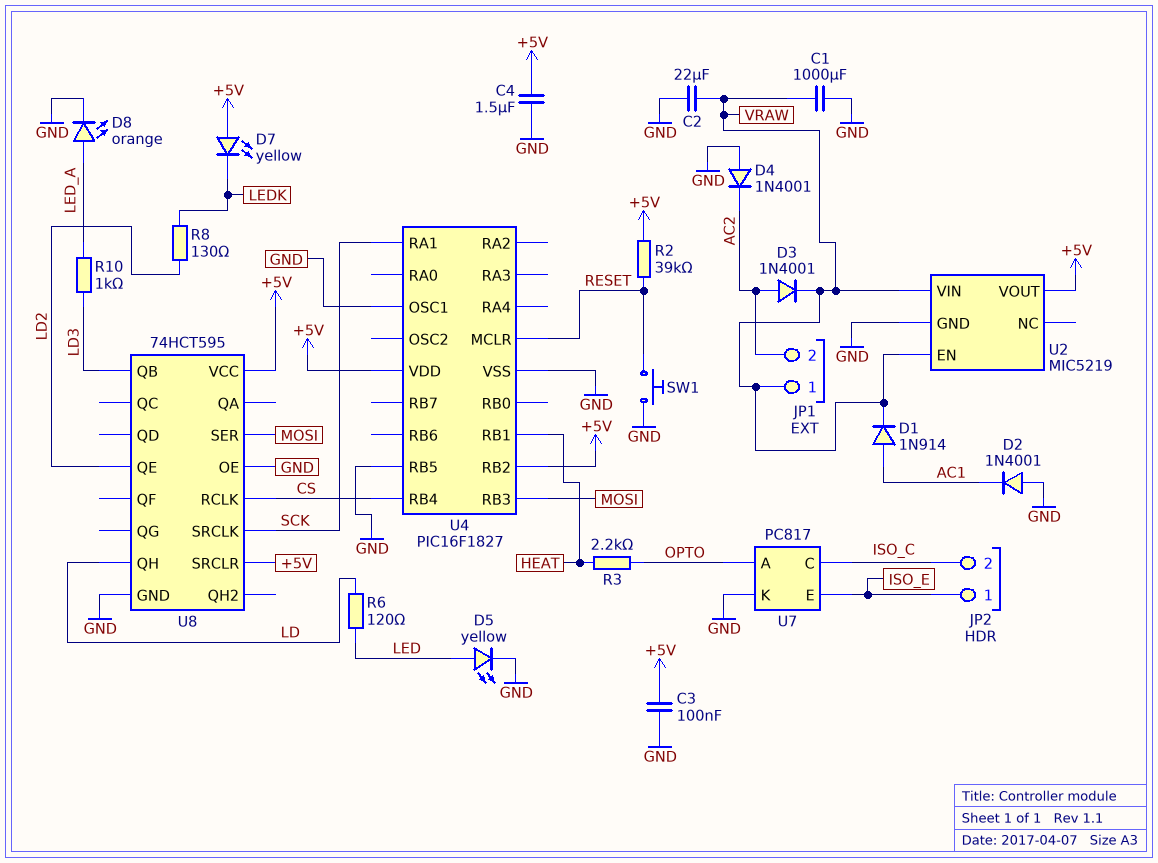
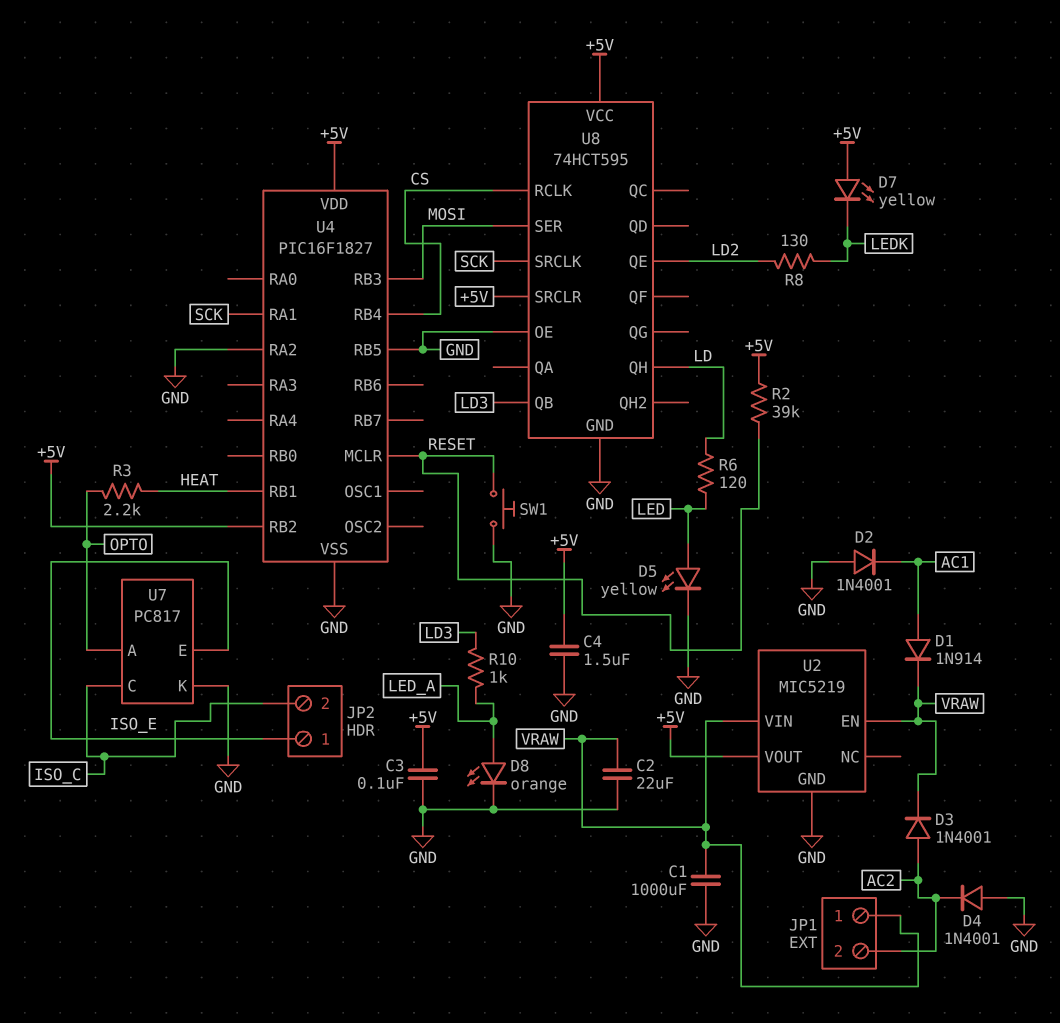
U4 pin OSC1: GND -> none
U4 pin RA2: none -> GND

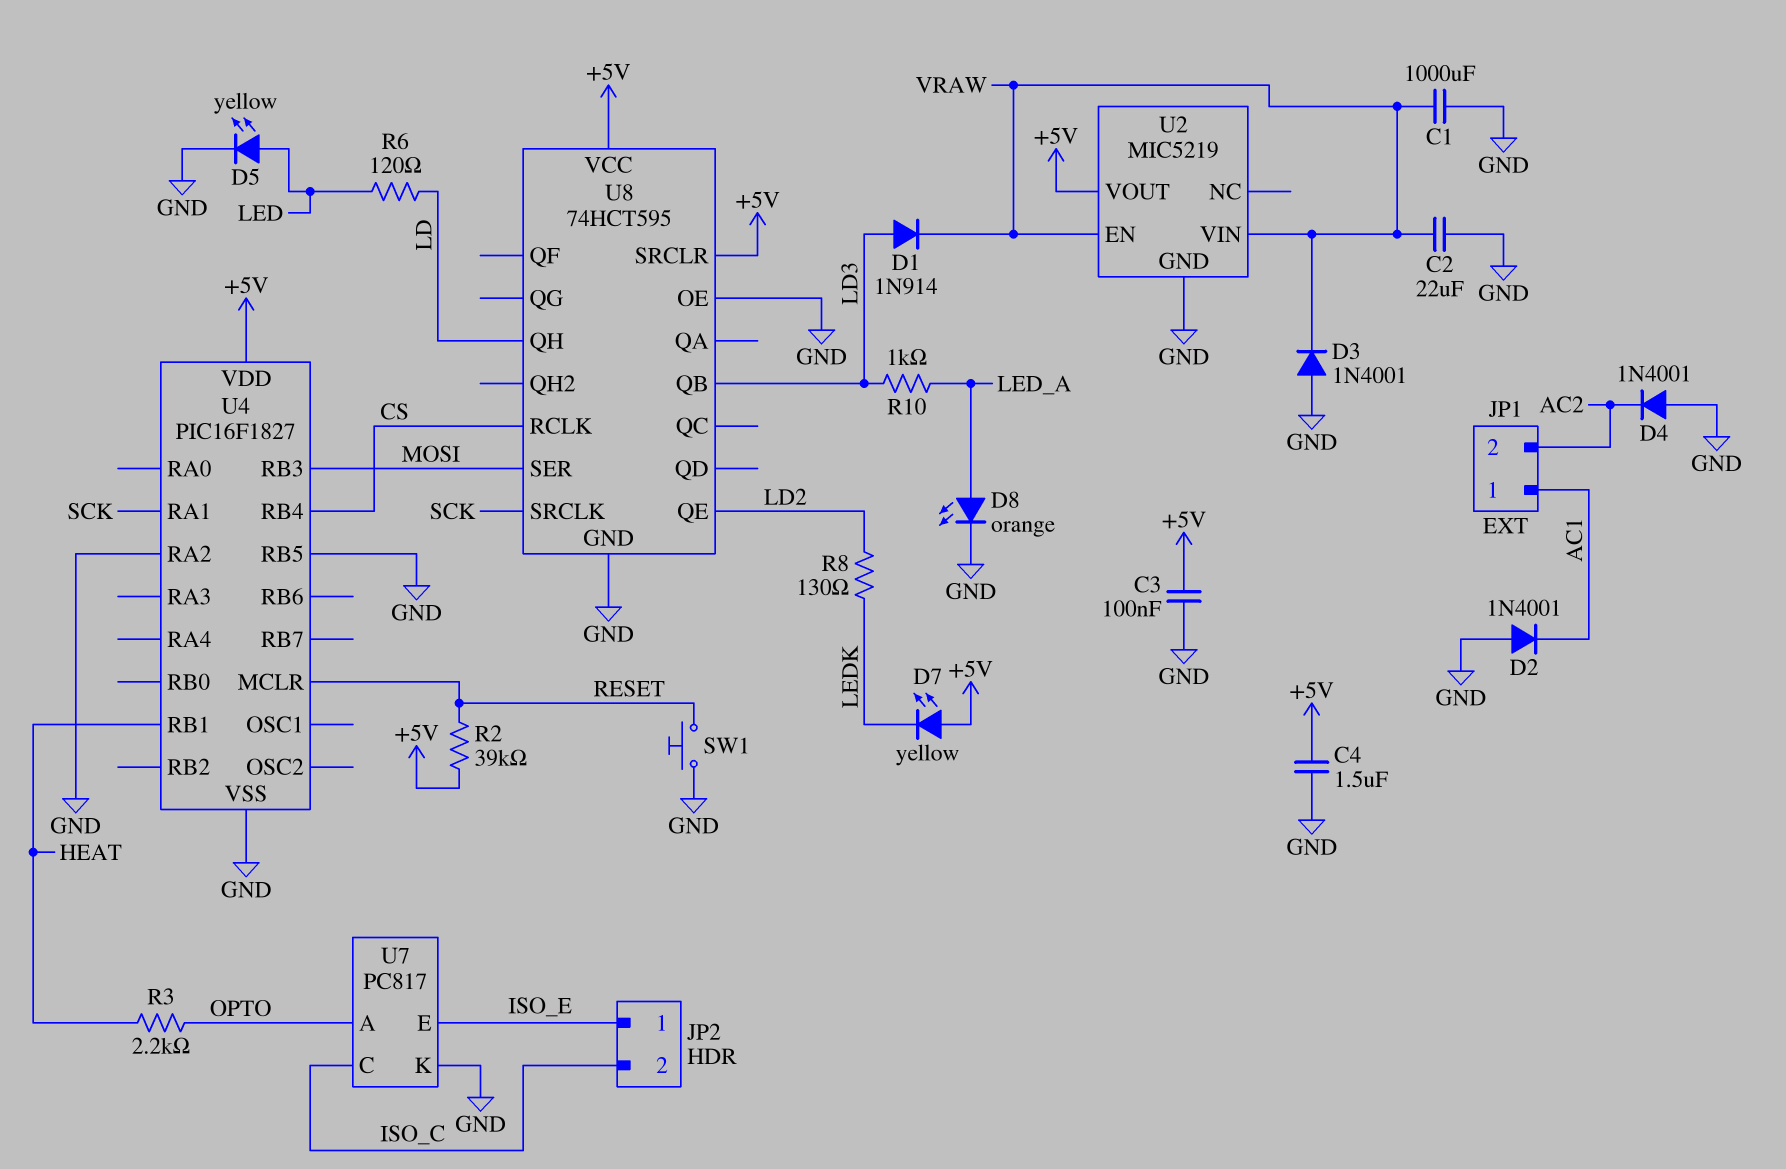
D1: diode 1N914 (A AC1, K VRAW) -> diode 1N914 (A LD3, K VRAW)
D3: diode 1N4001 (A AC2, K VRAW) -> diode 1N4001 (A GND, K VRAW)
JP1 pin 1: VRAW -> AC1
U4 pin RB2: +5V -> none

